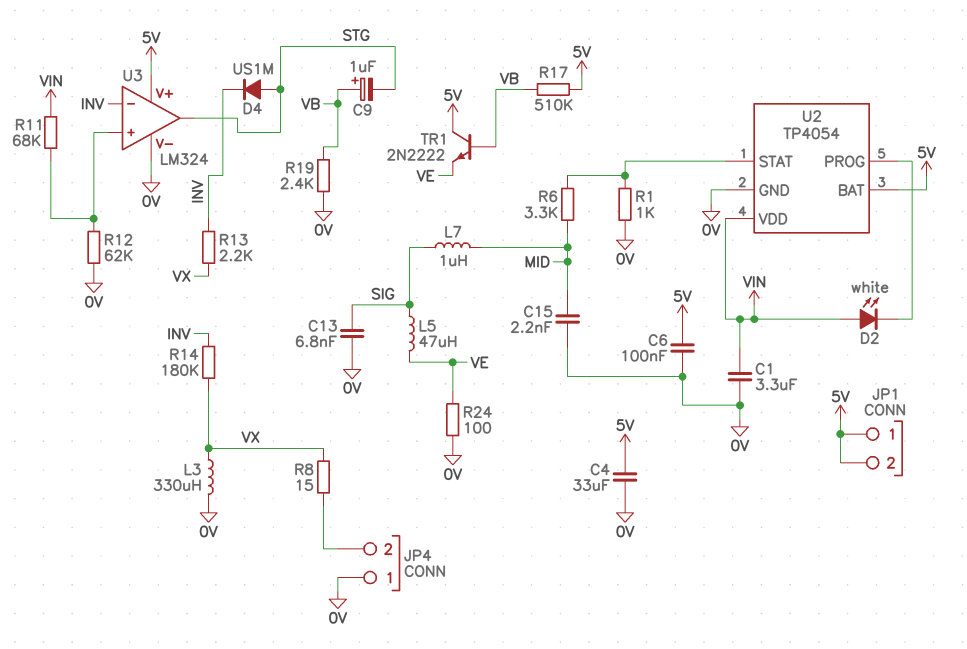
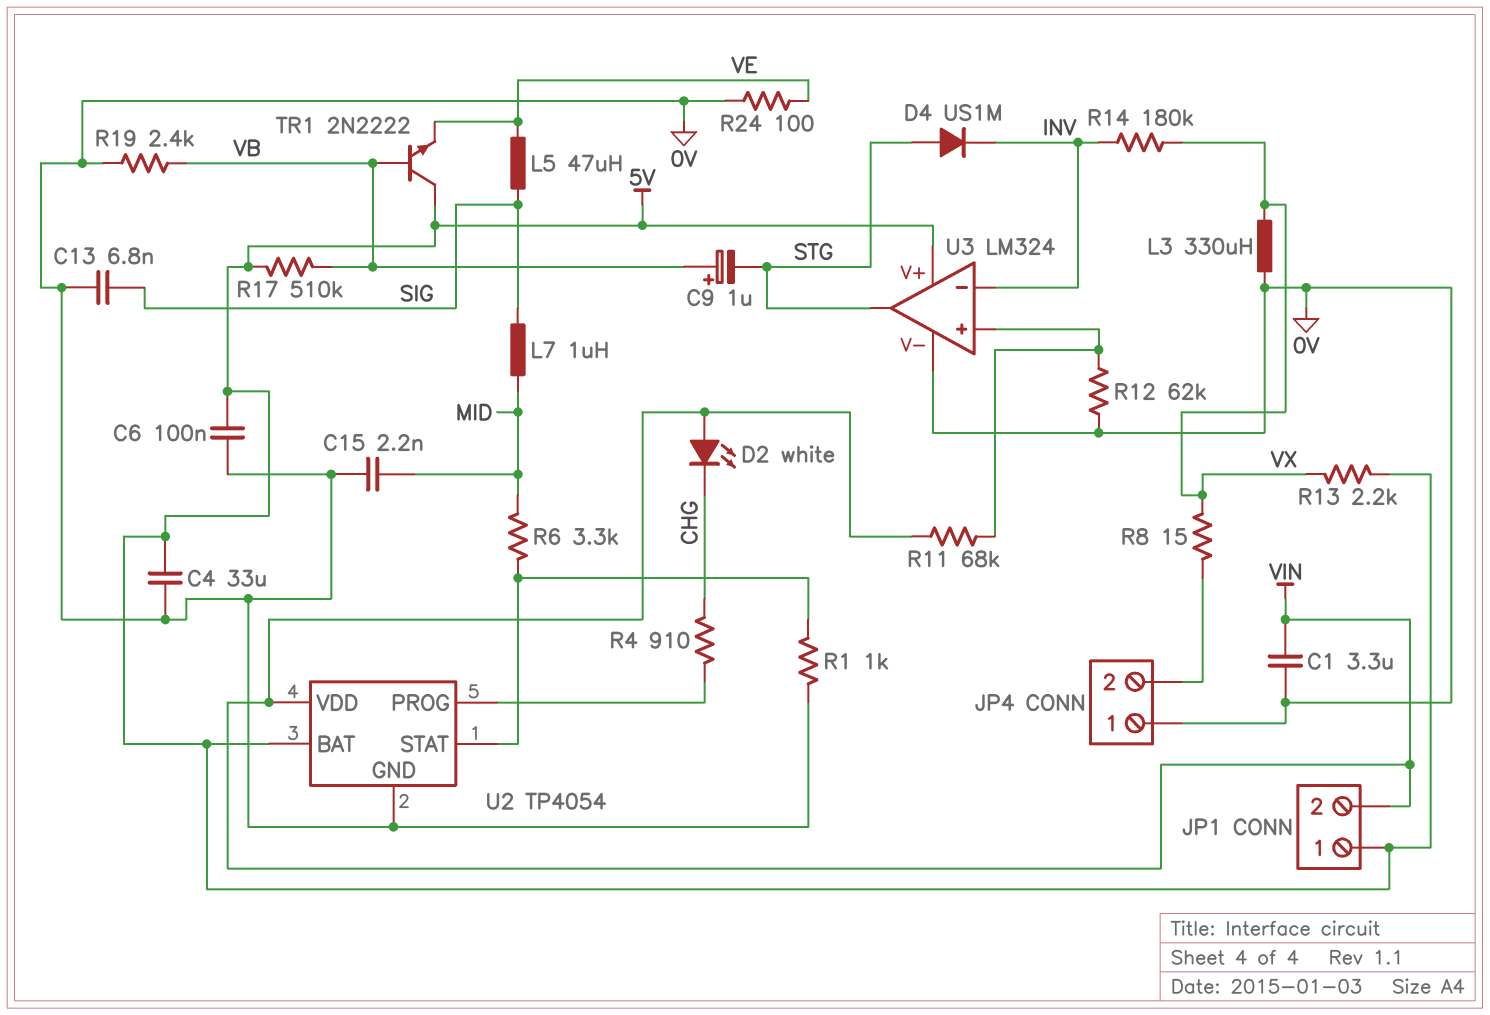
D2: LED white (A VIN, K U2/PROG) -> LED white (A VIN, K CHG)
JP1 pin 2: 5V -> VIN
R4: none -> 910 (CHG, U2/PROG)
R13: 2.2k (INV, VX) -> 2.2k (5V, VX)

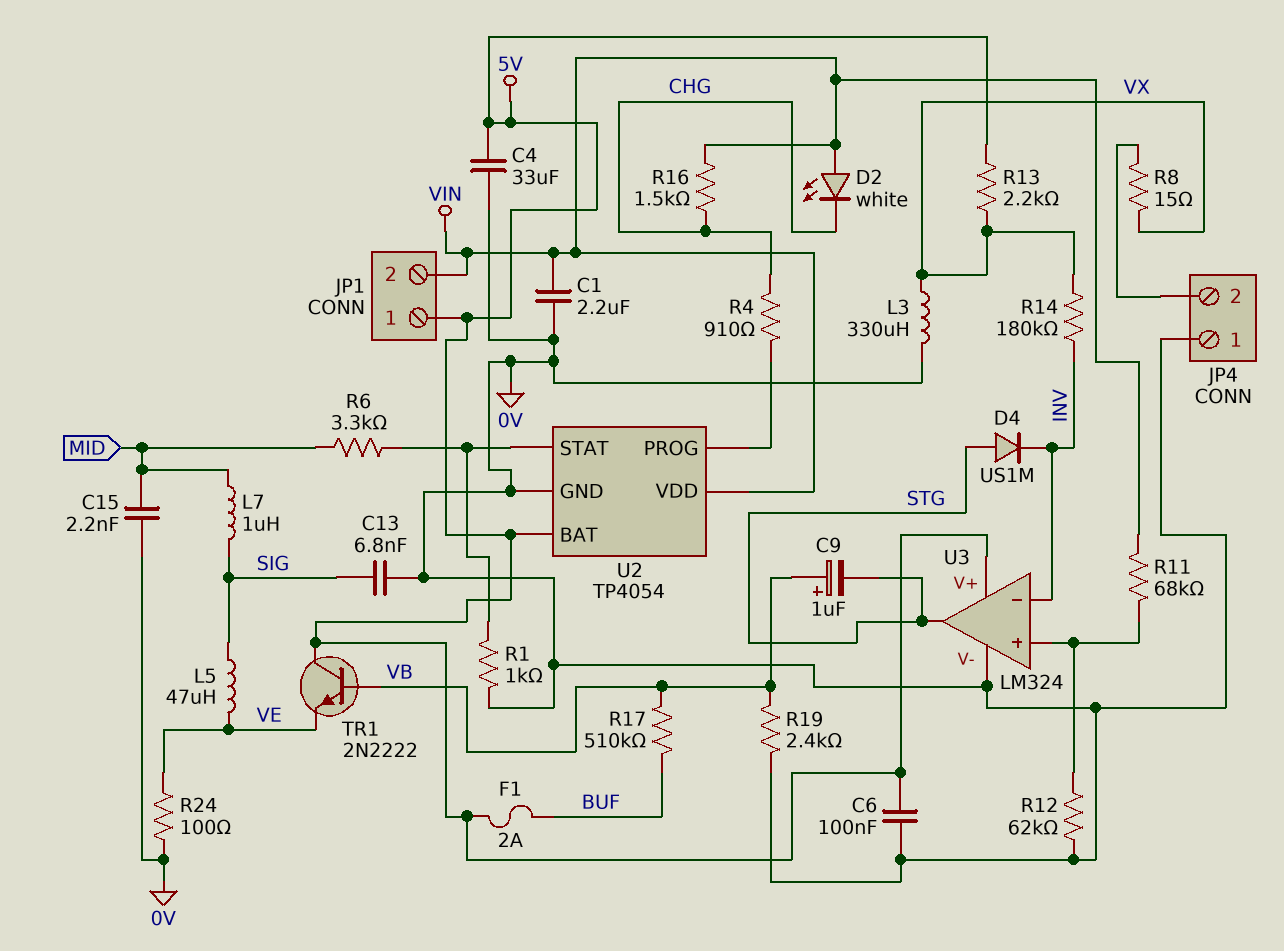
C1: 3.3uF (0V, VIN) -> 2.2uF (0V, VIN)
F1: none -> 2A (5V, BUF)
R16: none -> 1.5k (CHG, VIN)
R17: 510k (5V, VB) -> 510k (BUF, VB)

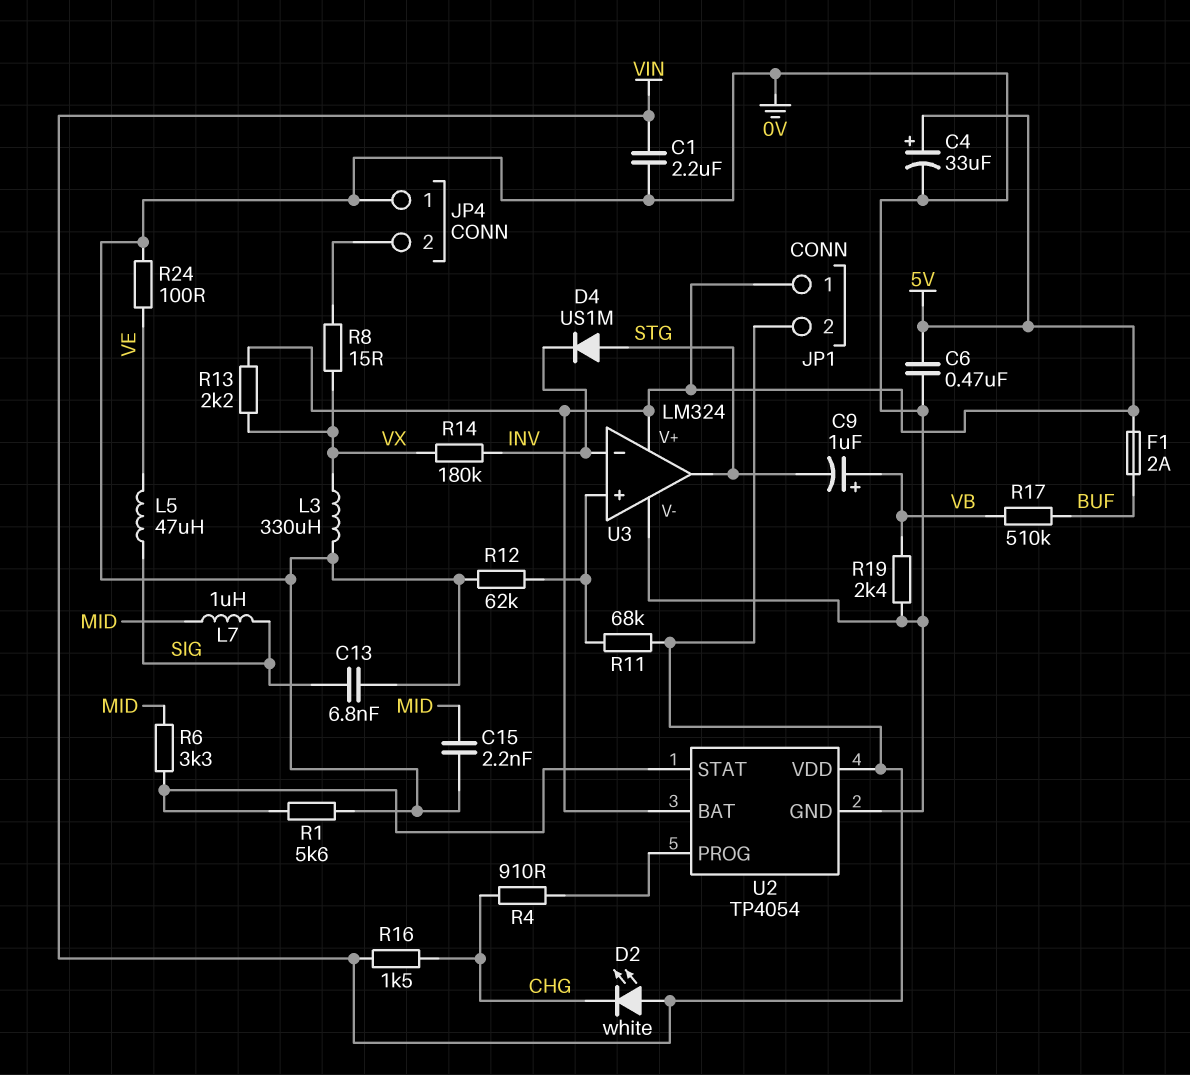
C4: 33uF (0V, 5V) -> 33uF (plus 5V, minus 0V)
C6: 100nF (0V, 5V) -> 470nF (0V, 5V)
R1: 1k (0V, U2/STAT) -> 5.6k (0V, U2/STAT)
TR1: NPN 2N2222 (B VB, C 5V, E VE) -> none

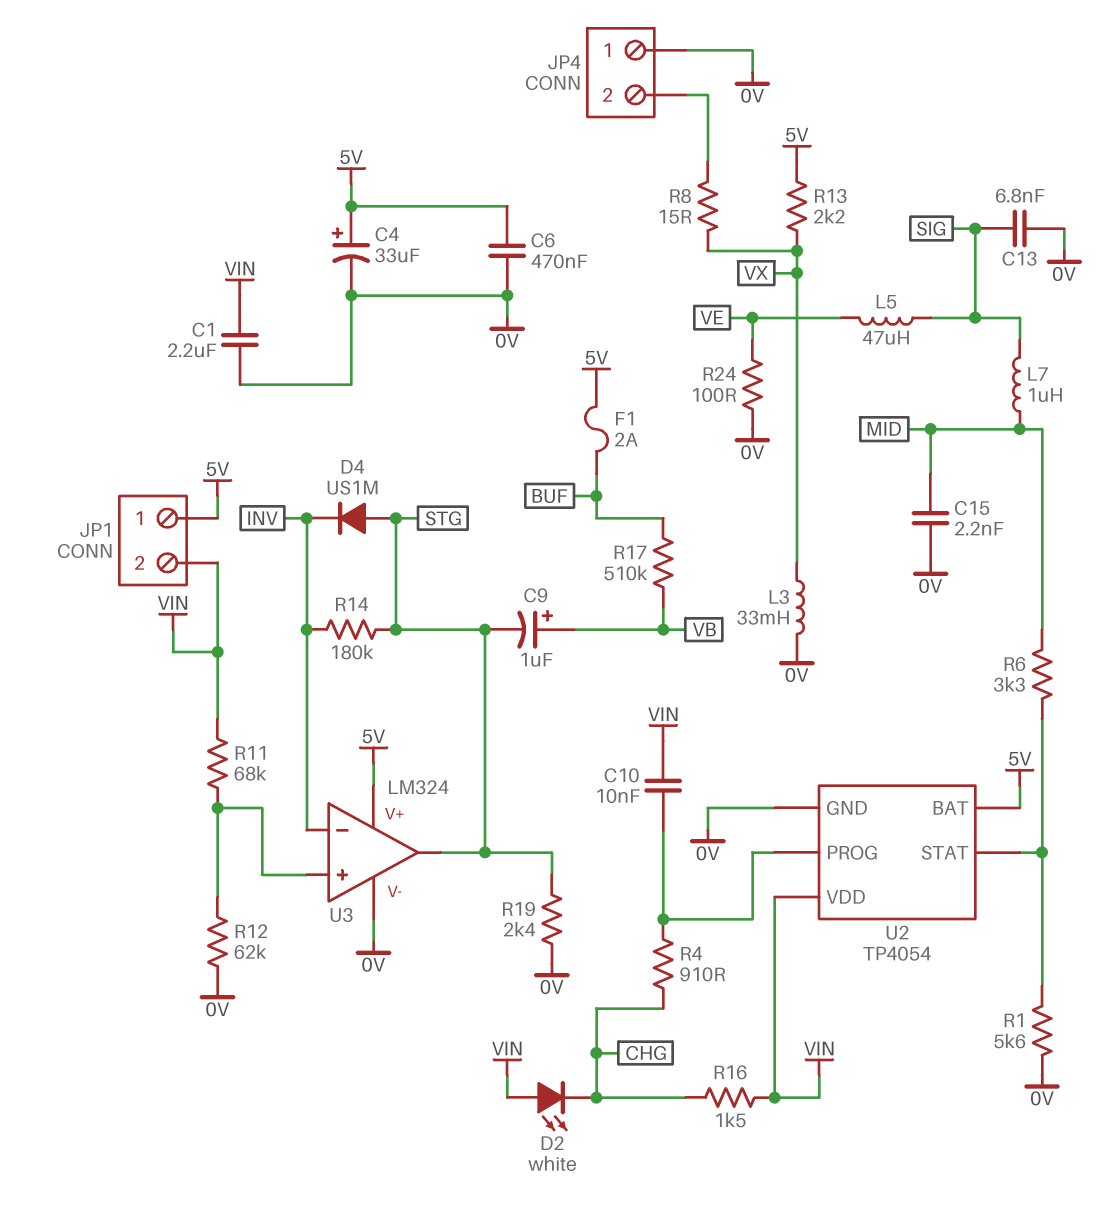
C10: none -> 10nF (U2/PROG, VIN)
L3: 330uH (0V, VX) -> 33mH (0V, VX)
R14: 180k (INV, VX) -> 180k (INV, STG)
R19: 2.4k (0V, VB) -> 2.4k (0V, STG)

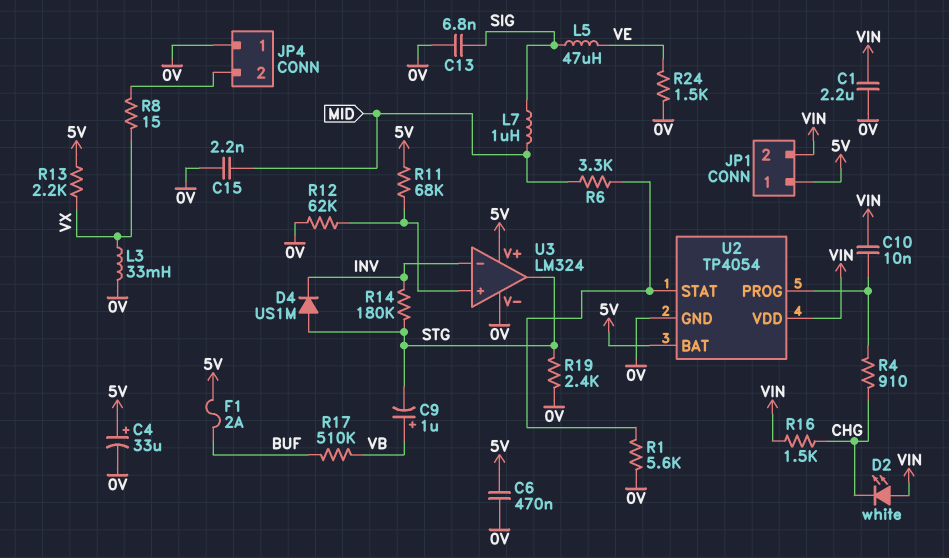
R11: 68k (U3/in+, VIN) -> 68k (5V, U3/in+)
R24: 100 (0V, VE) -> 1.5k (0V, VE)

